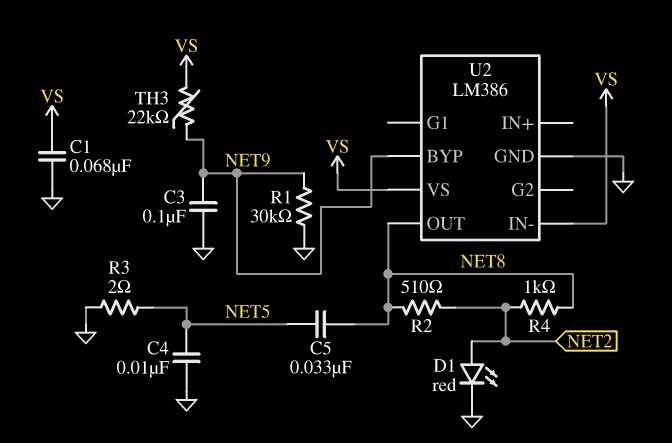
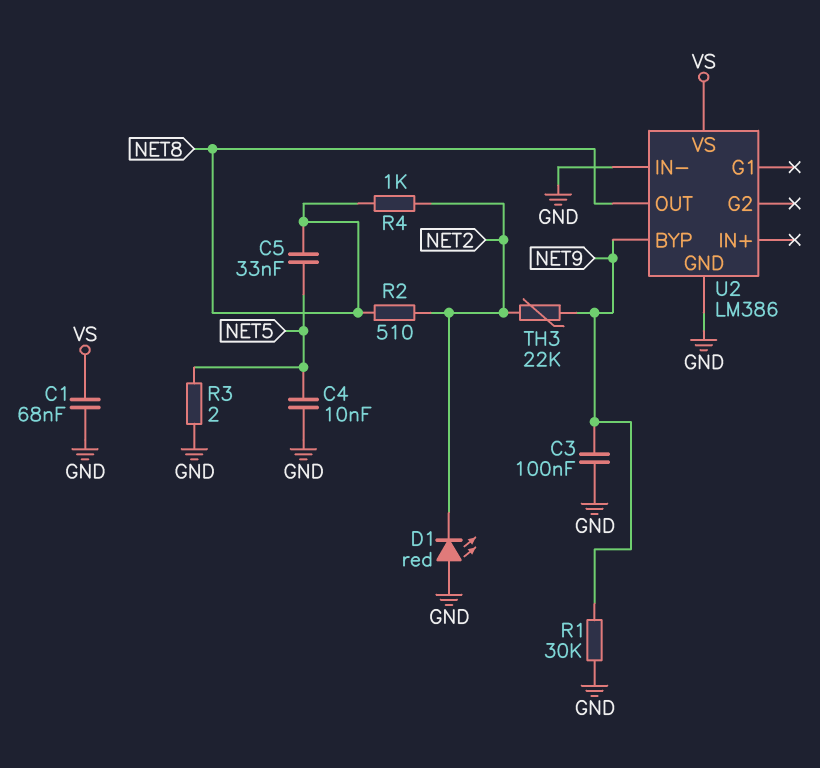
D1: LED red (A NET2, K GND) -> LED red (A GND, K NET2)
TH3: 22k (NET9, VS) -> 22k (NET2, NET9)
U2 pin IN-: VS -> GND

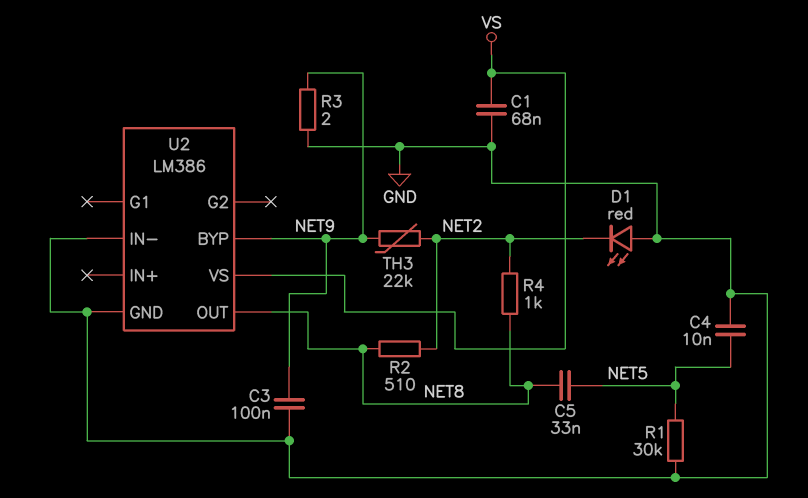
R1: 30k (GND, NET9) -> 30k (GND, NET5)
R3: 2 (GND, NET5) -> 2 (GND, NET9)

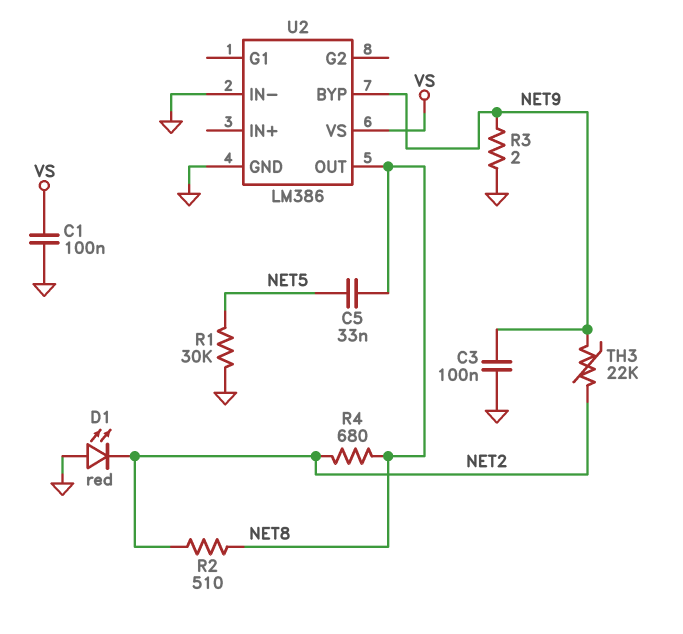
C1: 68nF (GND, VS) -> 100nF (GND, VS)
C4: 10nF (GND, NET5) -> none
R4: 1k (NET2, NET8) -> 680 (NET2, NET8)

